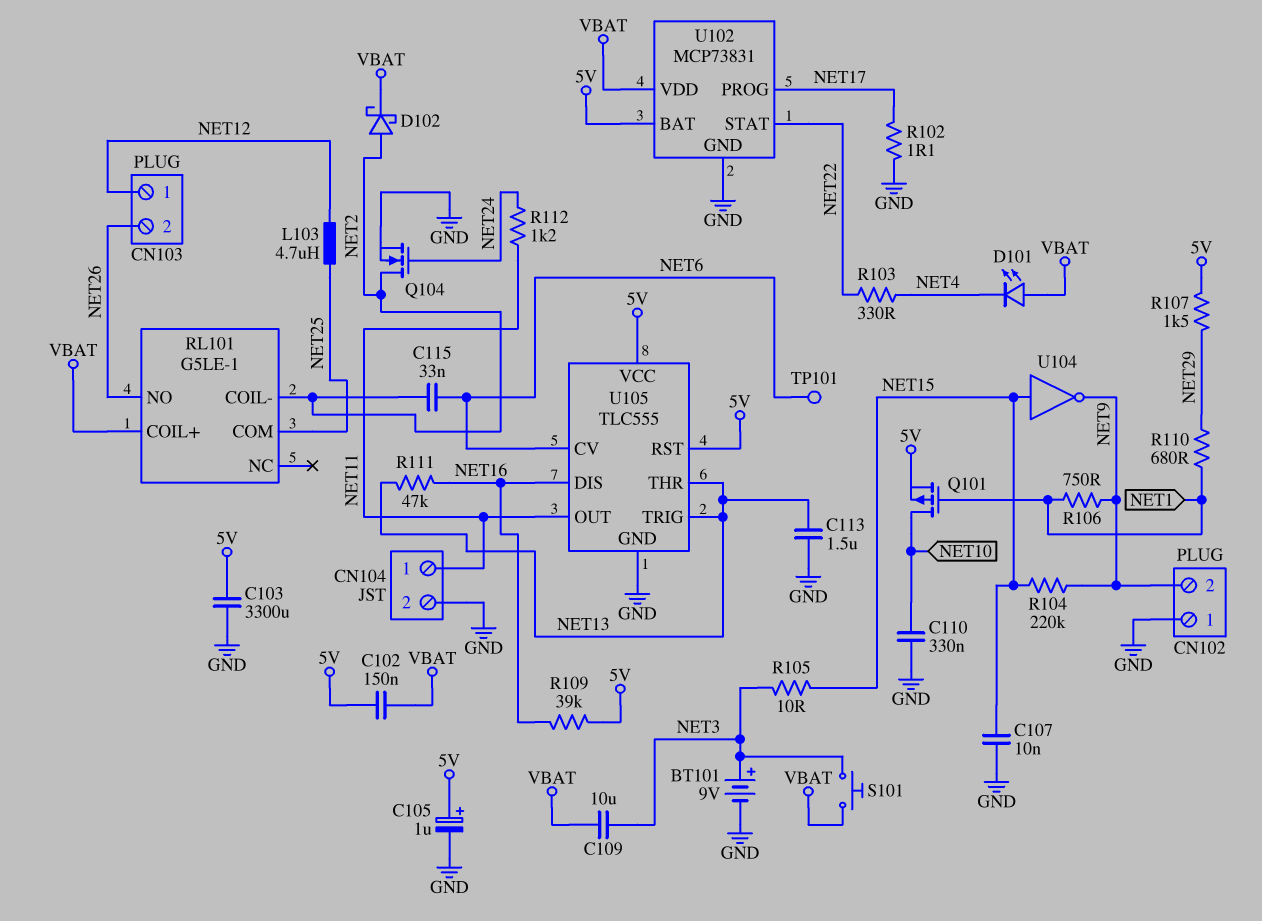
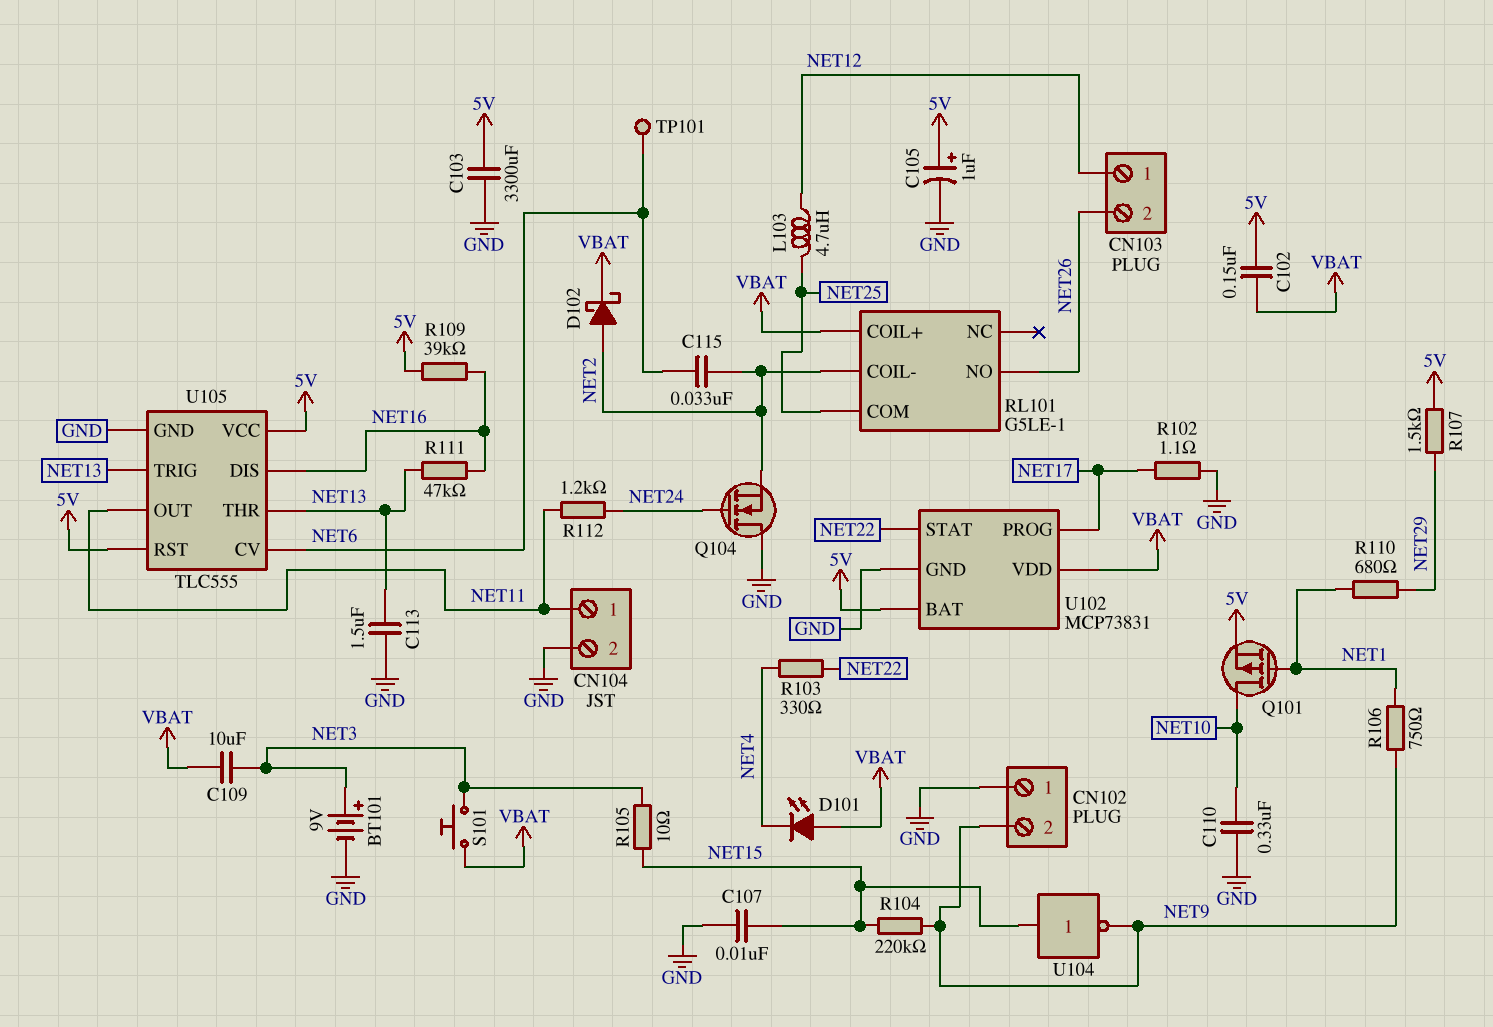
Q104: NMOS (G NET24, D NET2, S GND) -> NMOS (G NET24, D GND, S NET2)

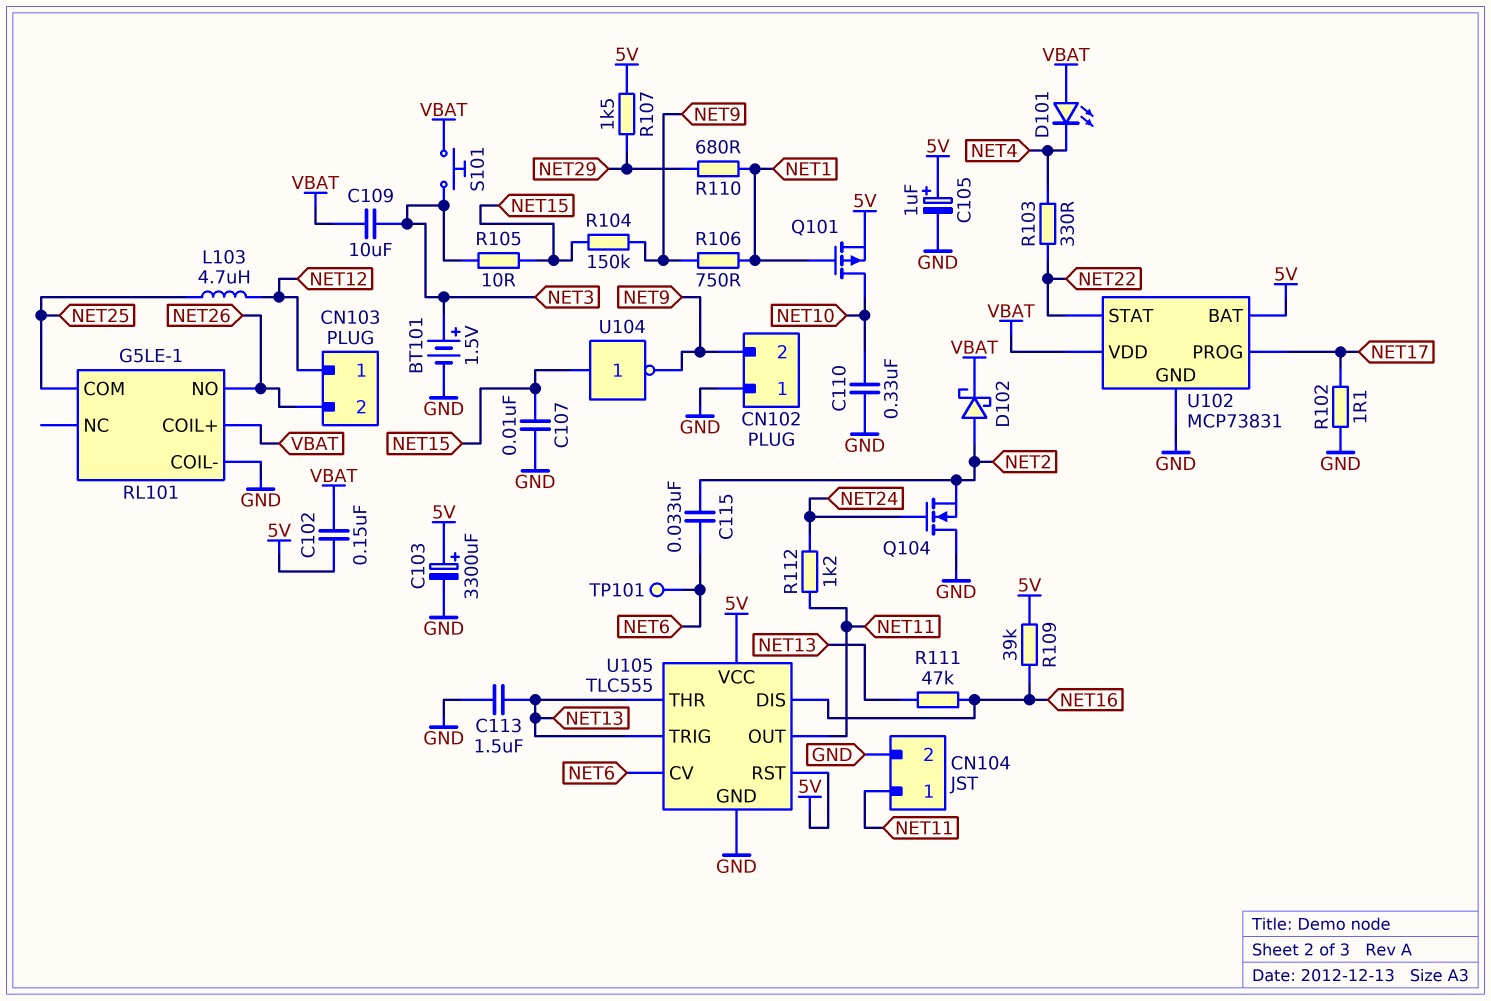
BT101: 9V (plus NET3, minus GND) -> 1.5V (plus NET3, minus GND)
C103: 3300uF (5V, GND) -> 3300uF (plus 5V, minus GND)
R104: 220k (NET9, NET15) -> 150k (NET9, NET15)
RL101 pin COIL-: NET2 -> GND

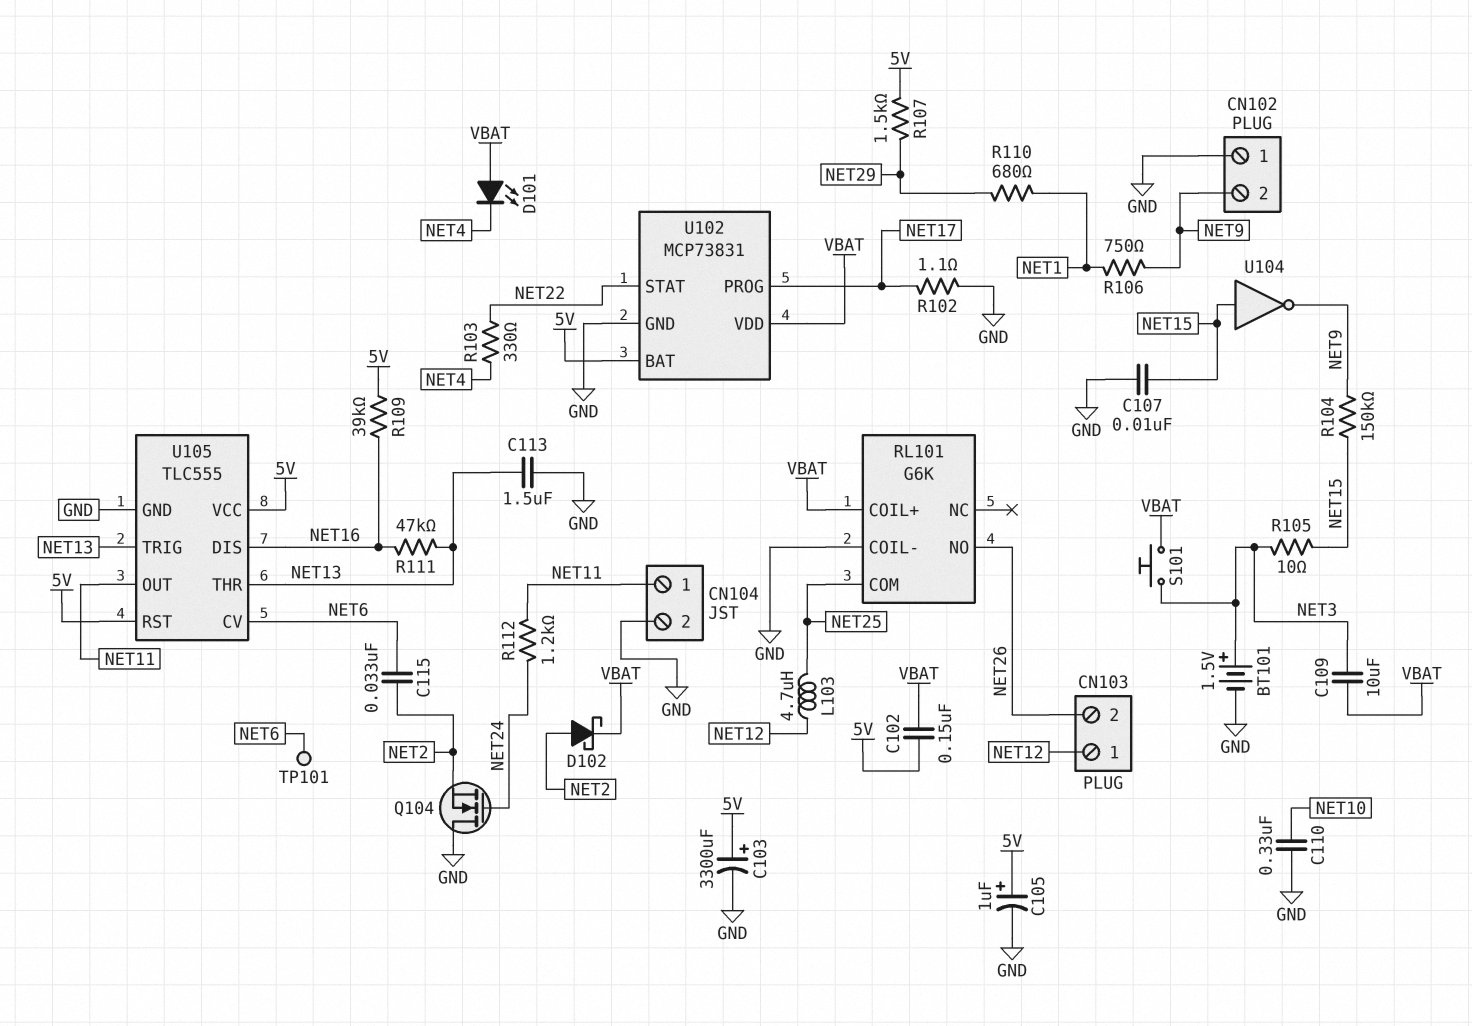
Q101: PMOS (G NET1, D NET10, S 5V) -> none
RL101: G5LE-1 -> G6K

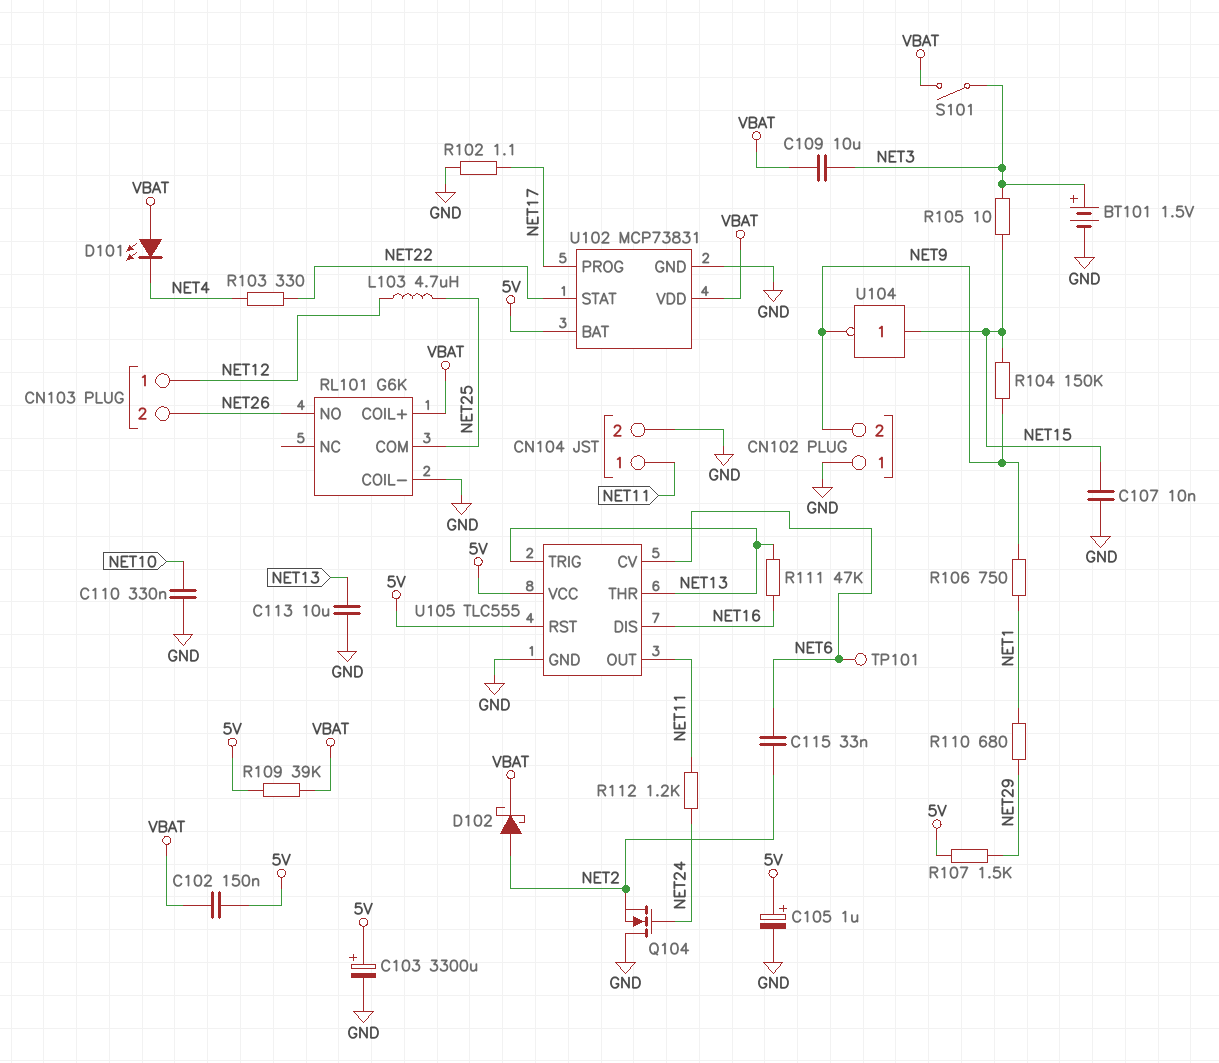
C113: 1.5uF (GND, NET13) -> 10uF (GND, NET13)
R109: 39k (5V, NET16) -> 39k (5V, VBAT)
S101: button (NET3, VBAT) -> switch (NET3, VBAT)

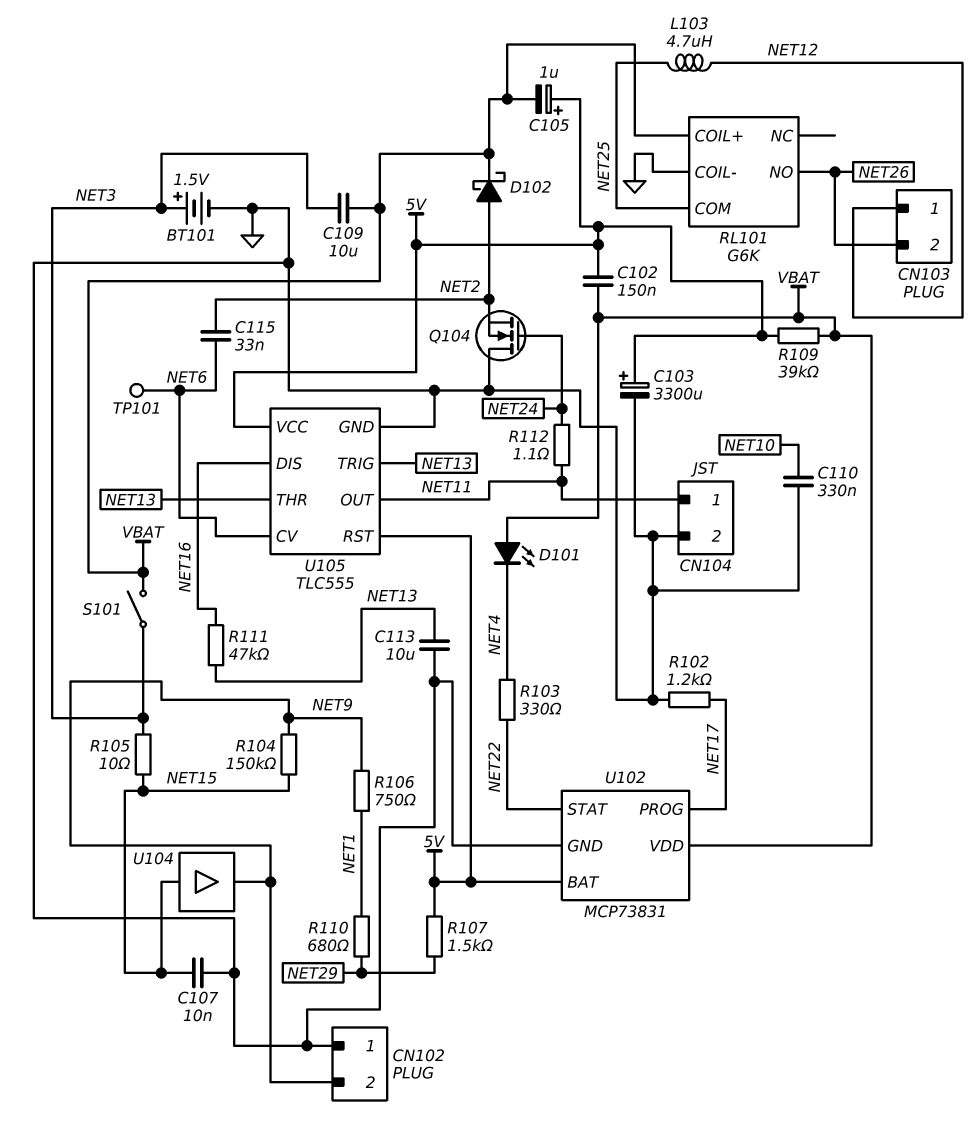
C105: 1uF (plus 5V, minus GND) -> 1uF (plus 5V, minus VBAT)
R102: 1.1 (GND, NET17) -> 1.2k (GND, NET17)
R112: 1.2k (NET11, NET24) -> 1.1 (NET11, NET24)
U104: NOT (in NET15, out NET9) -> buffer (in NET15, out NET9)

